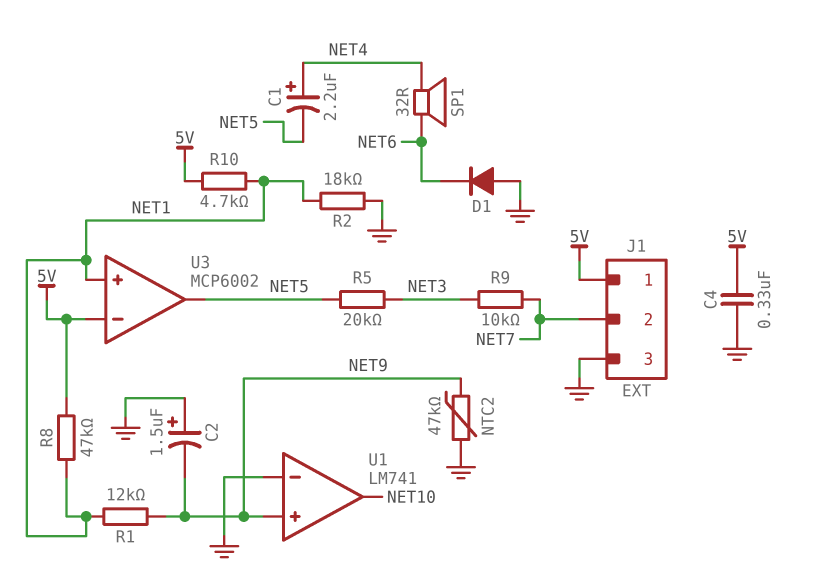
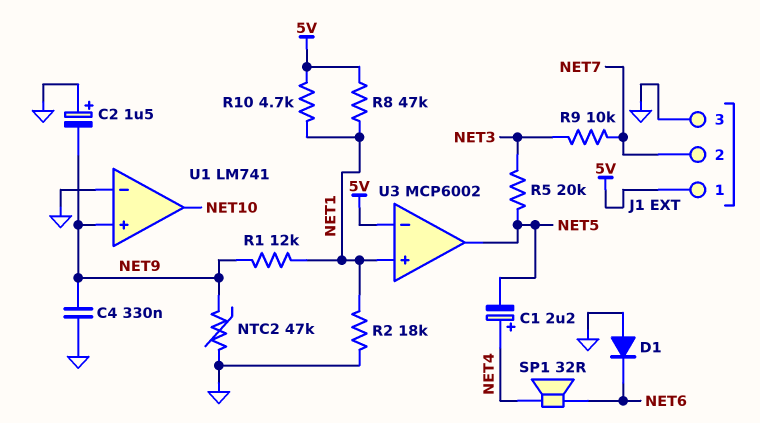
C4: 330nF (5V, GND) -> 330nF (GND, NET9)

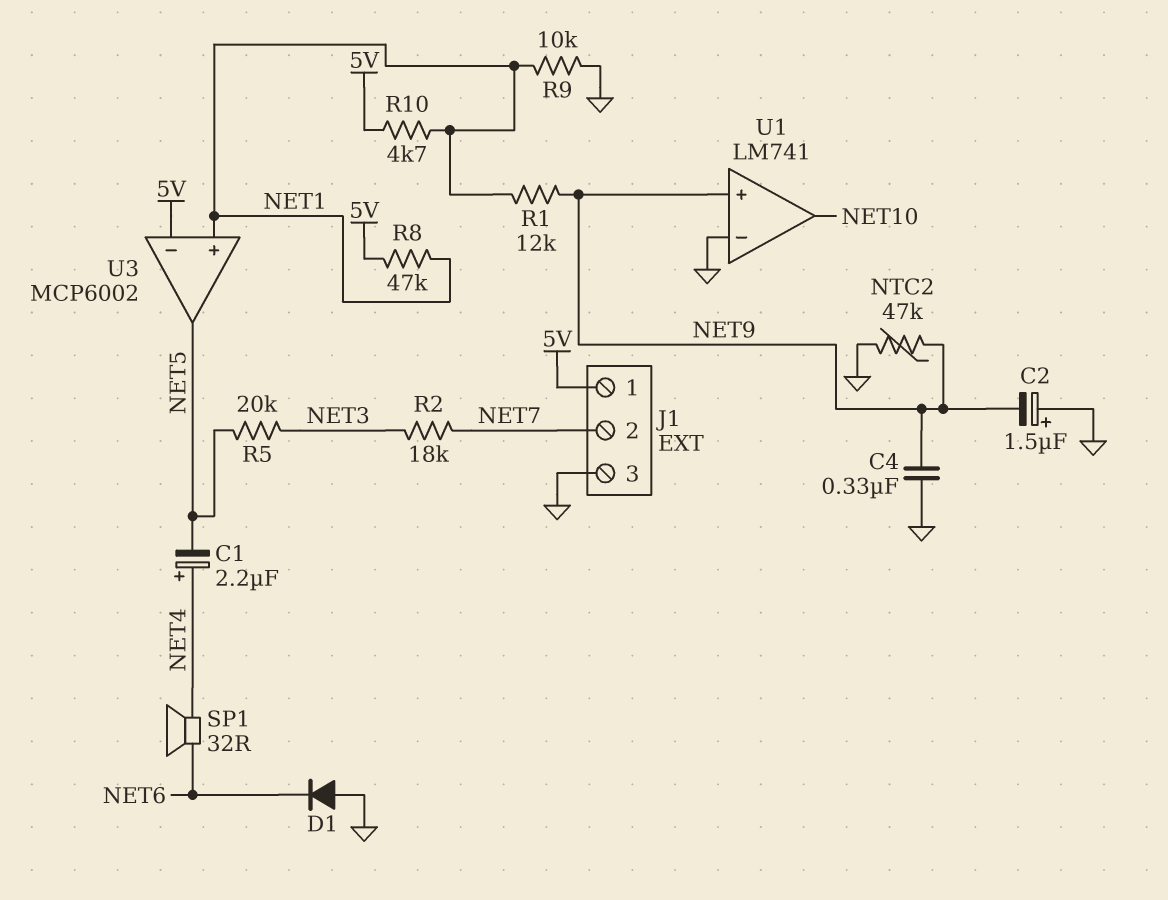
R2: 18k (GND, NET1) -> 18k (NET3, NET7)
R9: 10k (NET3, NET7) -> 10k (GND, NET1)

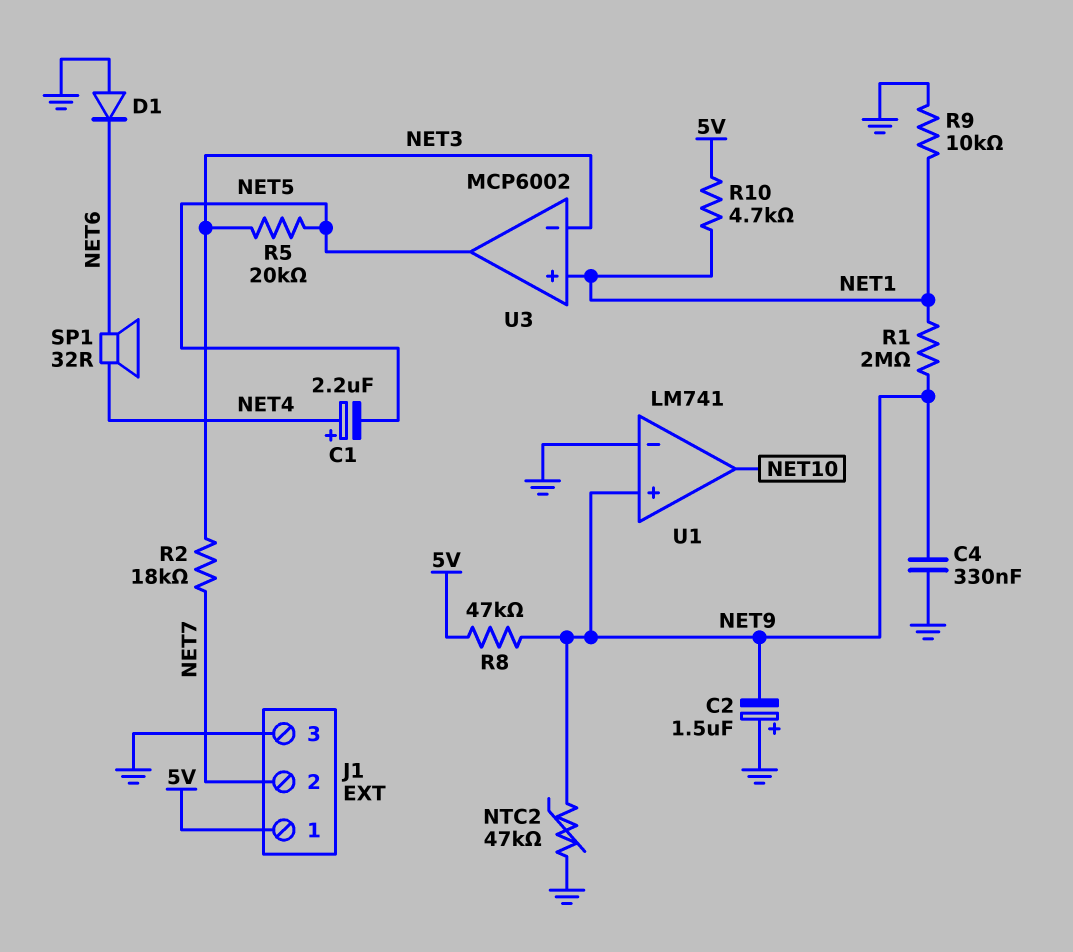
R1: 12k (NET1, NET9) -> 2M (NET1, NET9)
R8: 47k (5V, NET1) -> 47k (5V, NET9)
U3 pin in-: 5V -> NET3

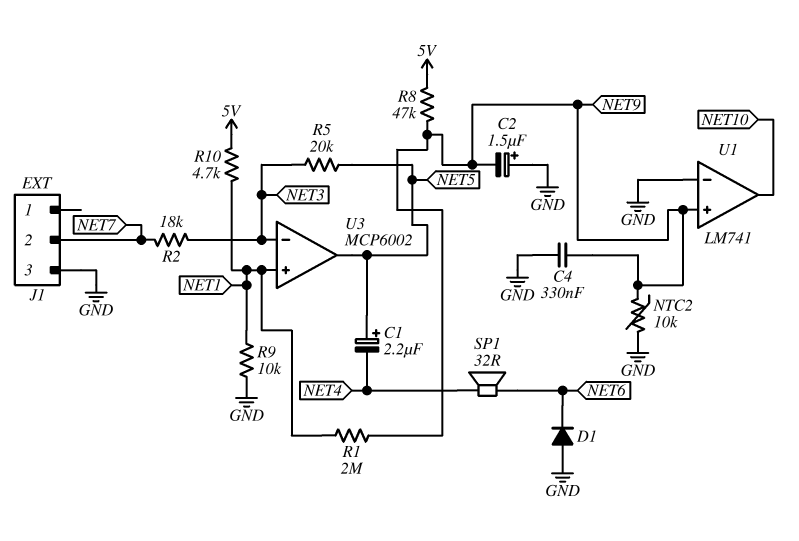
C1: 2.2uF (plus NET4, minus NET5) -> 2.2uF (plus NET5, minus NET4)
J1 pin 1: 5V -> none
NTC2: 47k (GND, NET9) -> 10k (GND, NET9)

